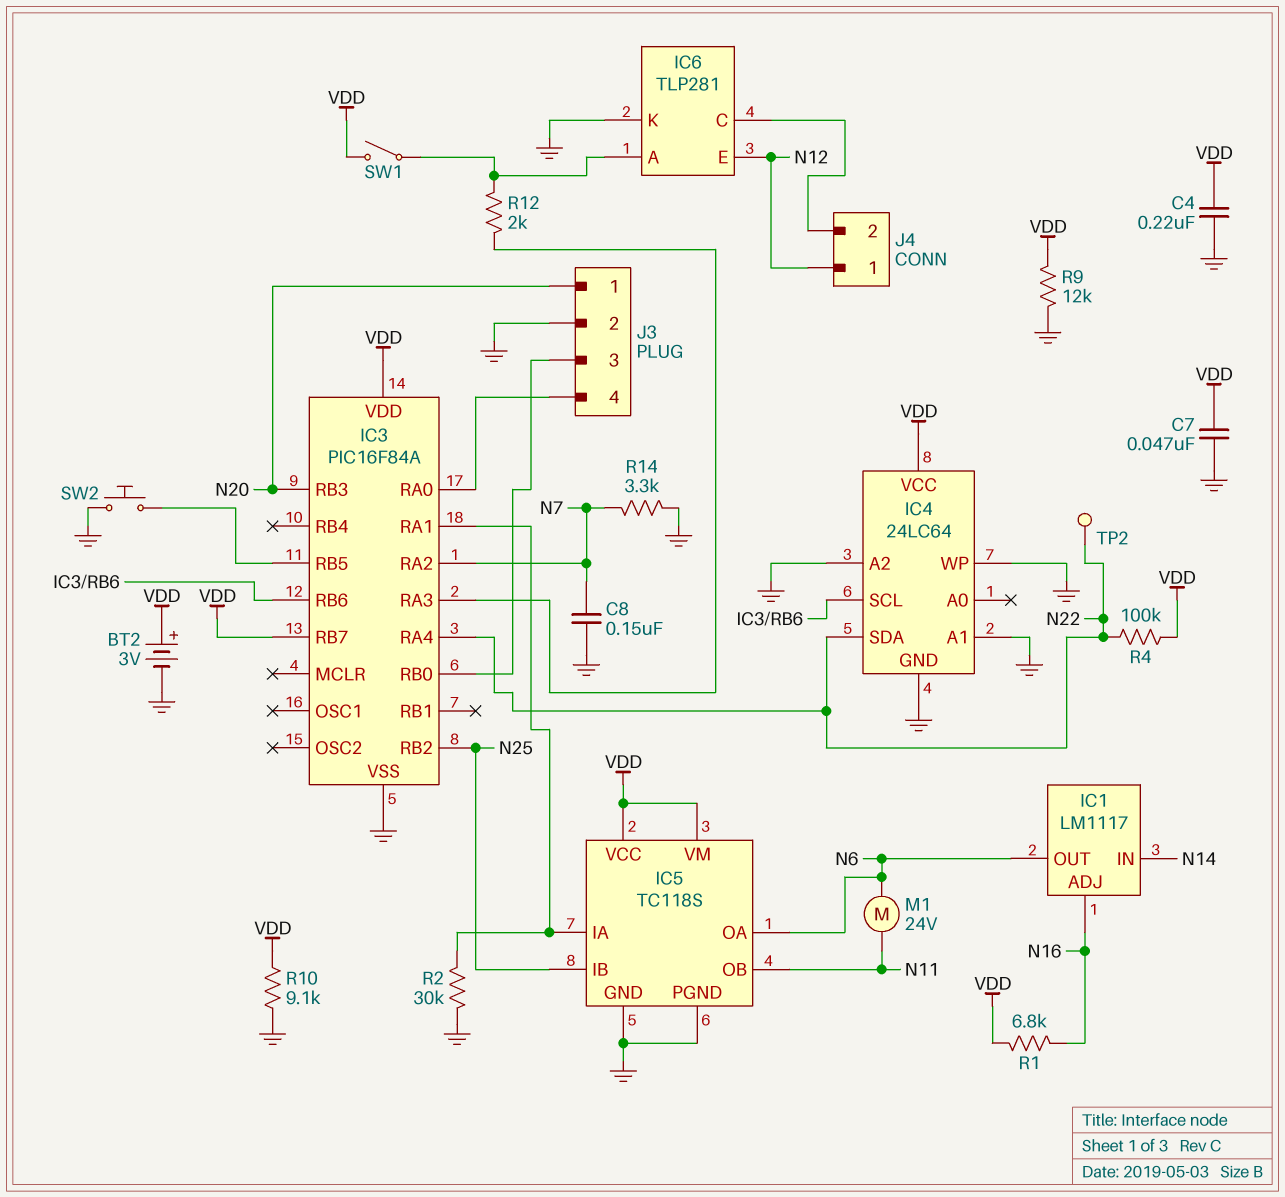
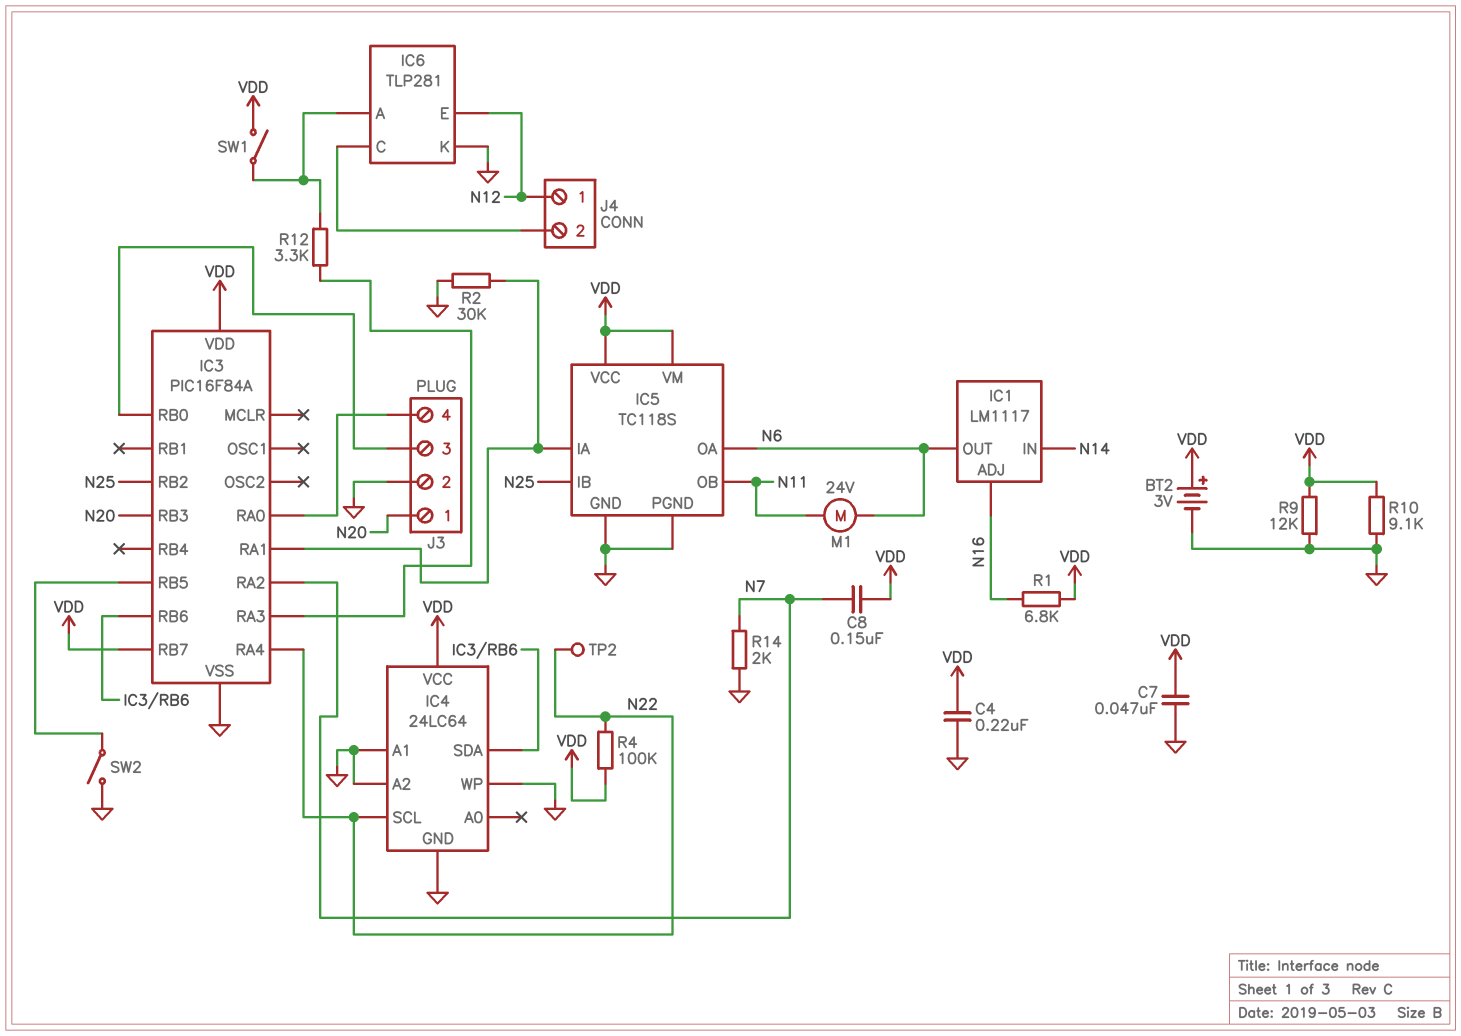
C8: 150nF (GND, N7) -> 150nF (N7, VDD)
IC4 pin SCL: IC3/RB6 -> N22
IC4 pin SDA: N22 -> IC3/RB6
R12: 2k (IC3/RA3, IC6/A) -> 3.3k (IC3/RA3, IC6/A)
R14: 3.3k (GND, N7) -> 2k (GND, N7)
SW2: button (GND, IC3/RB5) -> switch (GND, IC3/RB5)

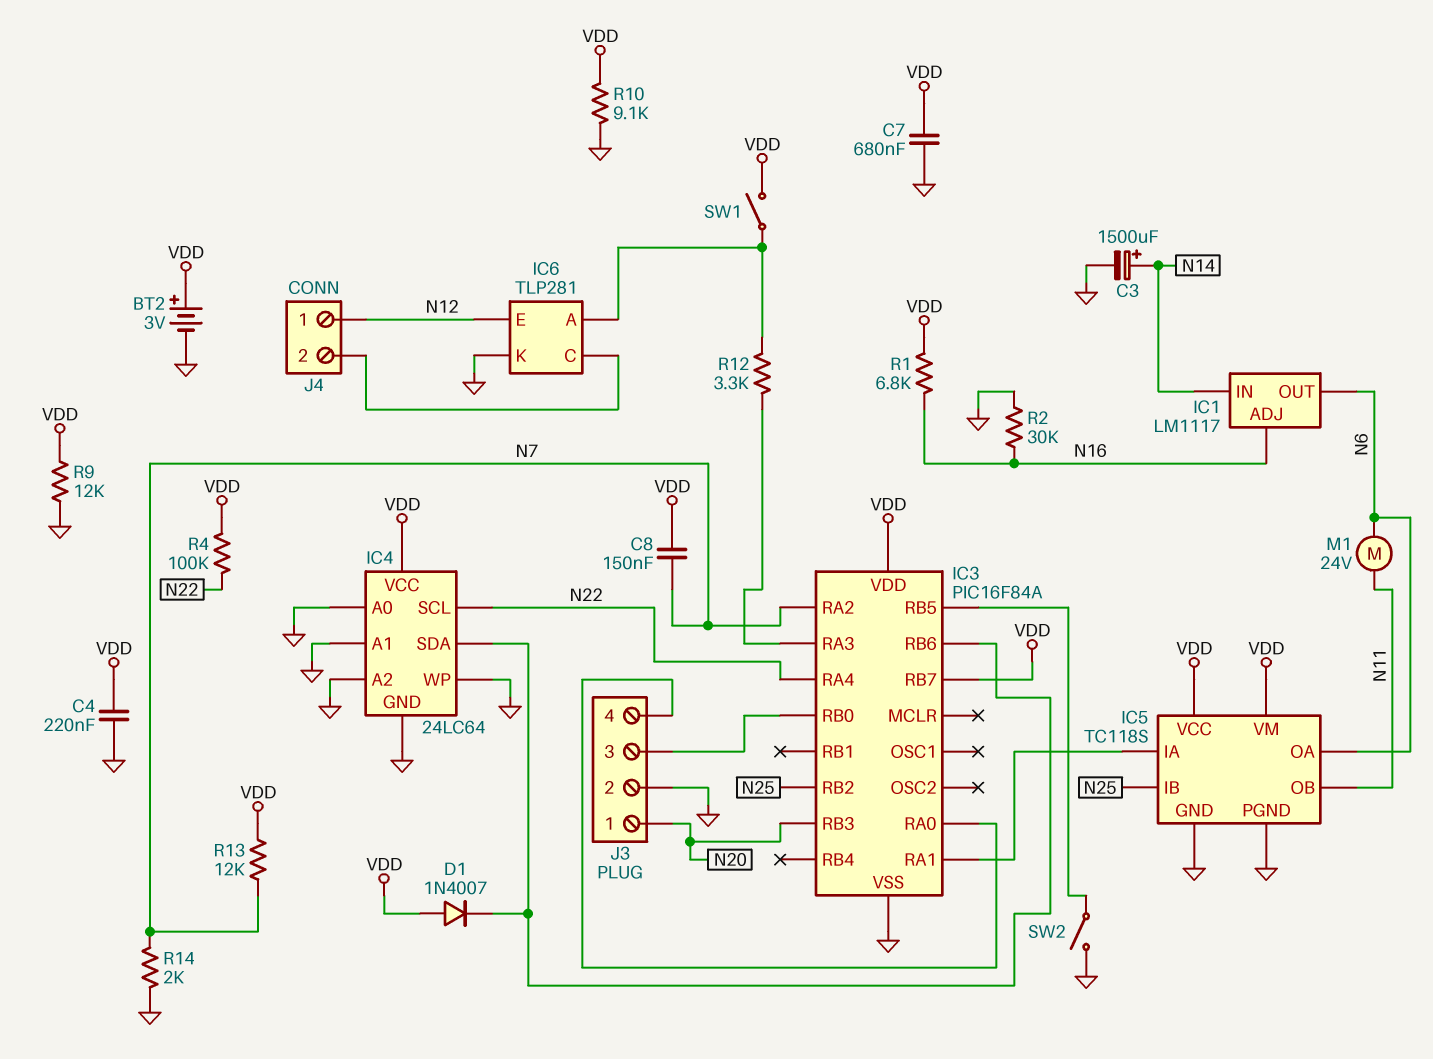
C3: none -> 1500uF (plus N14, minus GND)
C7: 47nF (GND, VDD) -> 680nF (GND, VDD)
D1: none -> diode 1N4007 (A VDD, K IC3/RB6)
IC4 pin A0: none -> GND
R2: 30k (GND, IC3/RA1) -> 30k (GND, N16)
R13: none -> 12k (N7, VDD)
TP2: test point (N22) -> none

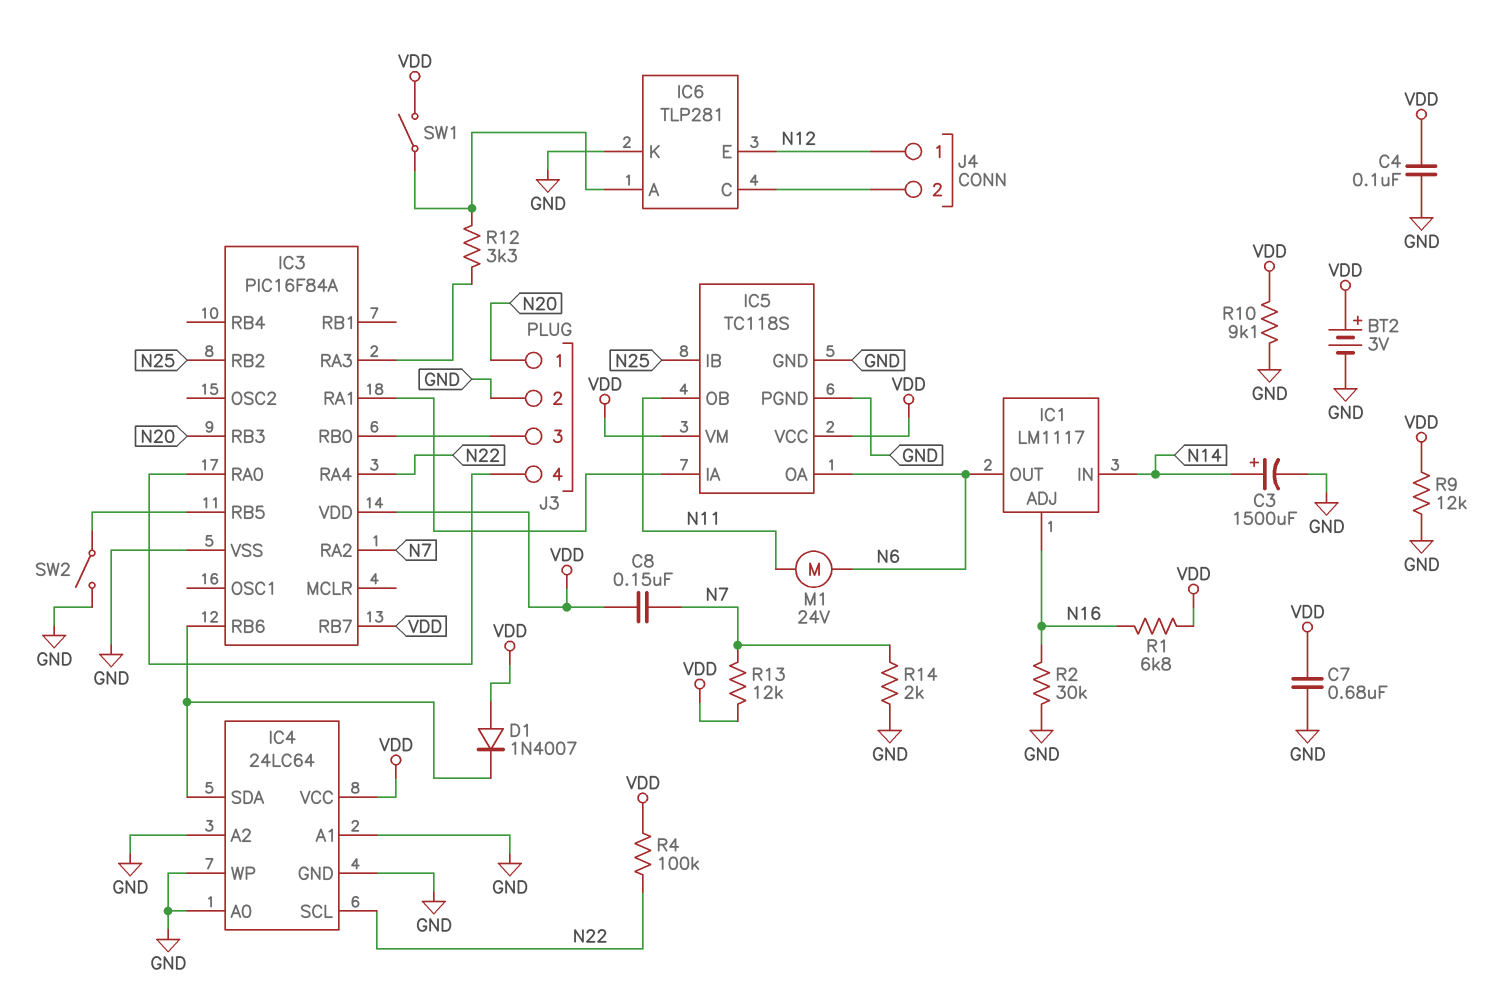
C4: 220nF (GND, VDD) -> 100nF (GND, VDD)

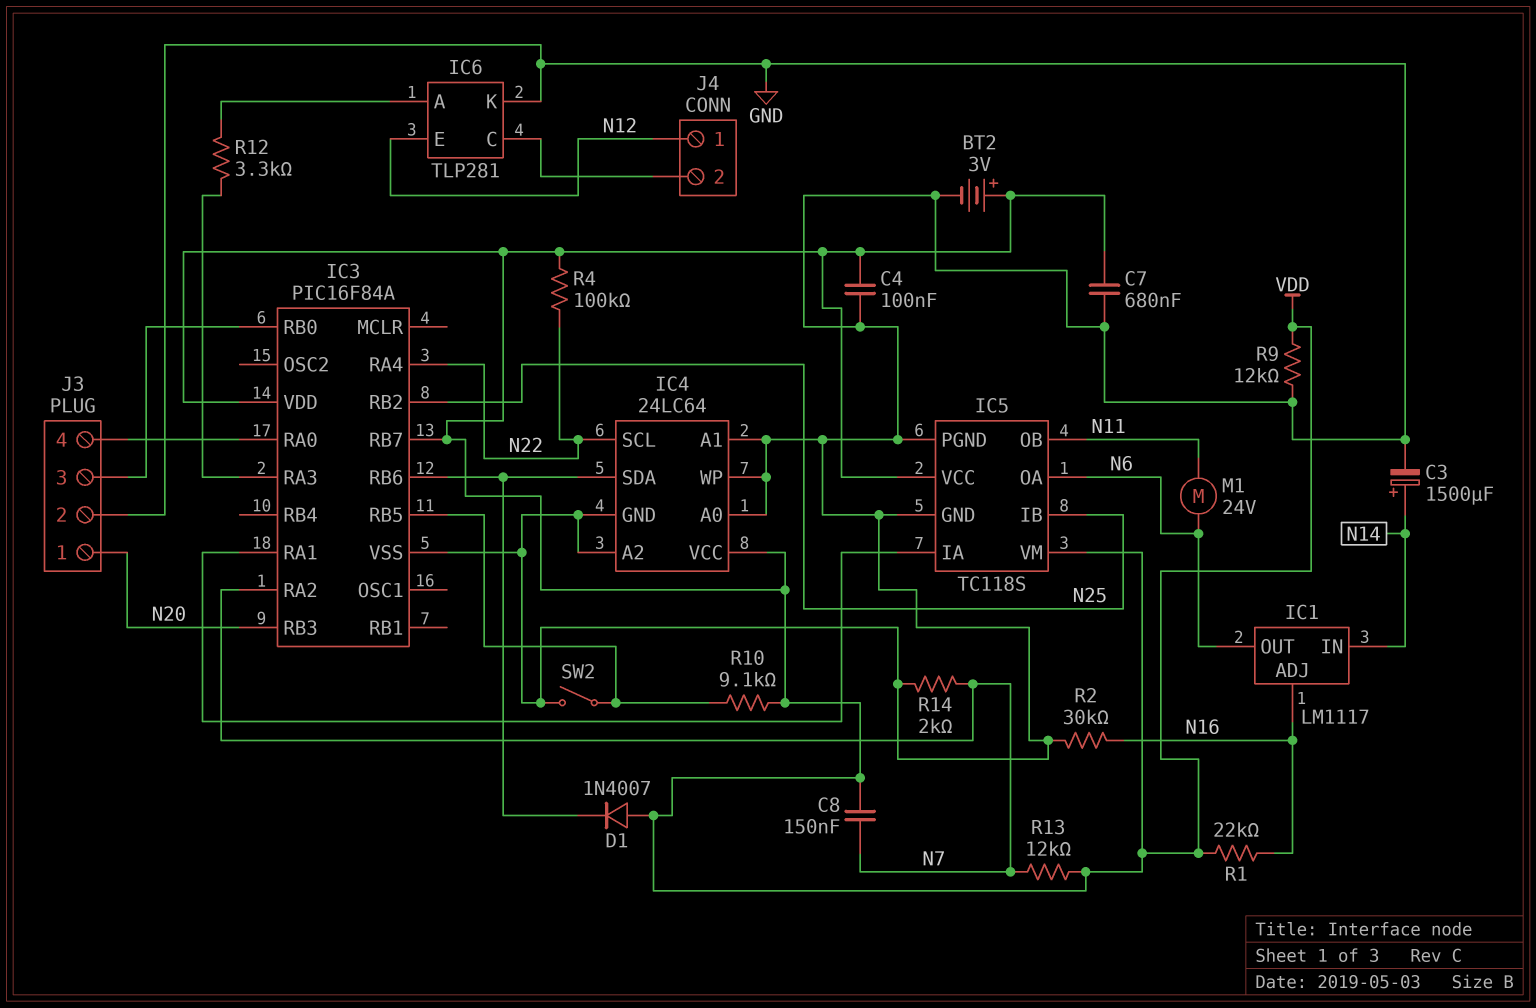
R1: 6.8k (N16, VDD) -> 22k (N16, VDD)
R10: 9.1k (GND, VDD) -> 9.1k (IC3/RB5, VDD)
SW1: switch (IC6/A, VDD) -> none

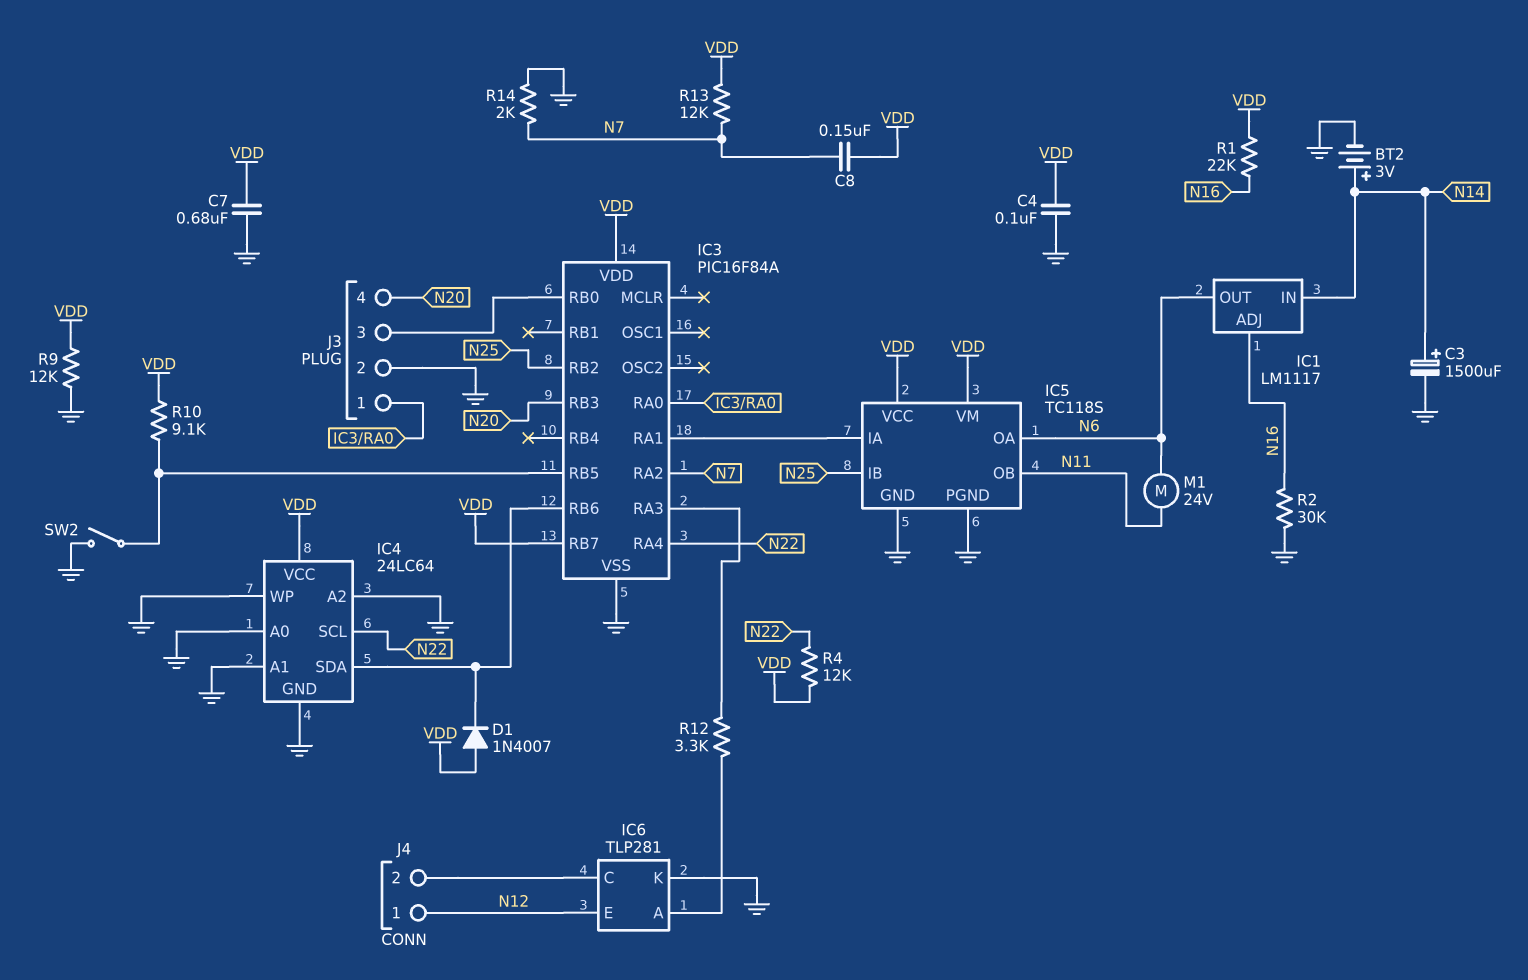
BT2: 3V (plus VDD, minus GND) -> 3V (plus N14, minus GND)
J3 pin 1: N20 -> IC3/RA0
J3 pin 4: IC3/RA0 -> N20
R4: 100k (N22, VDD) -> 12k (N22, VDD)

